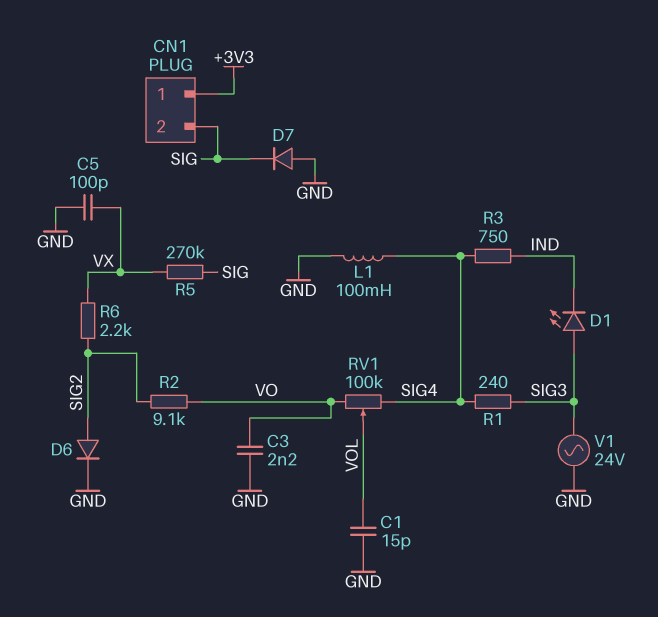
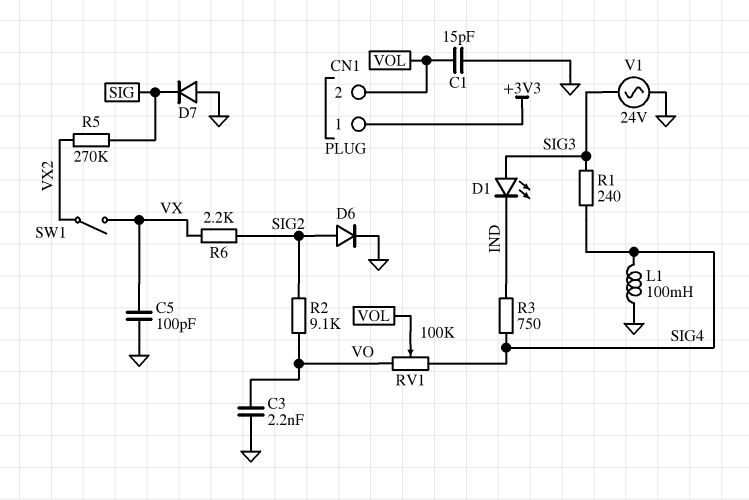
CN1 pin 2: SIG -> VOL
R5: 270k (SIG, VX) -> 270k (SIG, VX2)
SW1: none -> switch (VX, VX2)

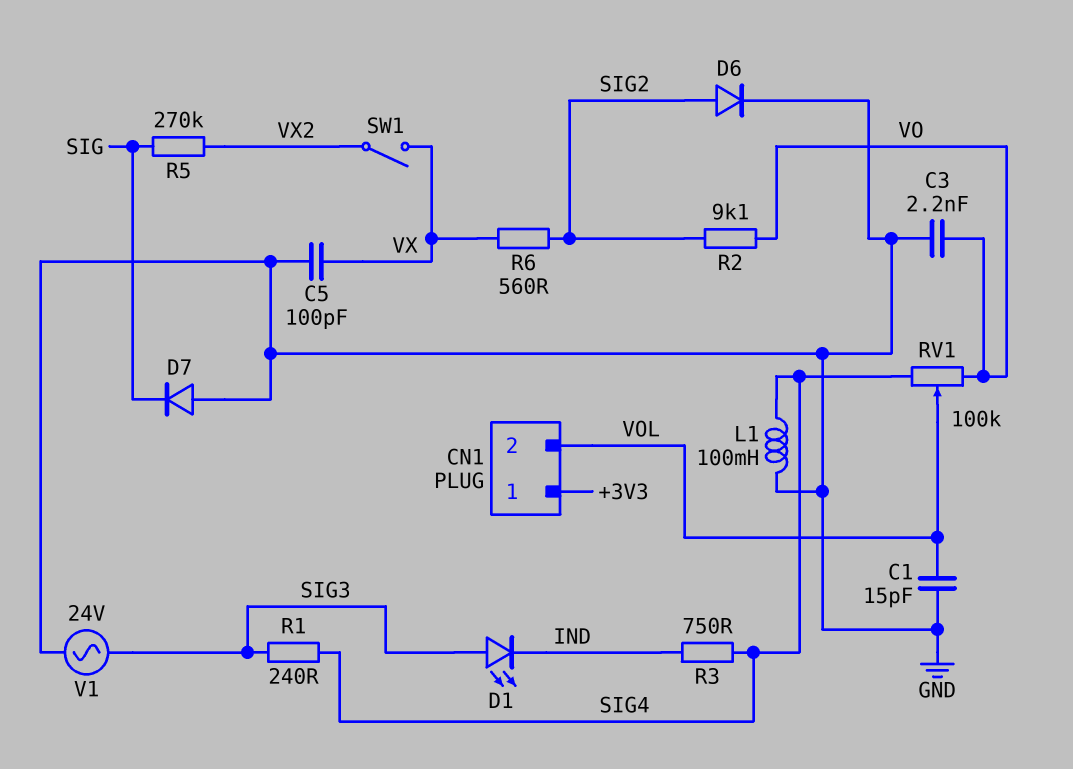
R6: 2.2k (SIG2, VX) -> 560 (SIG2, VX)

